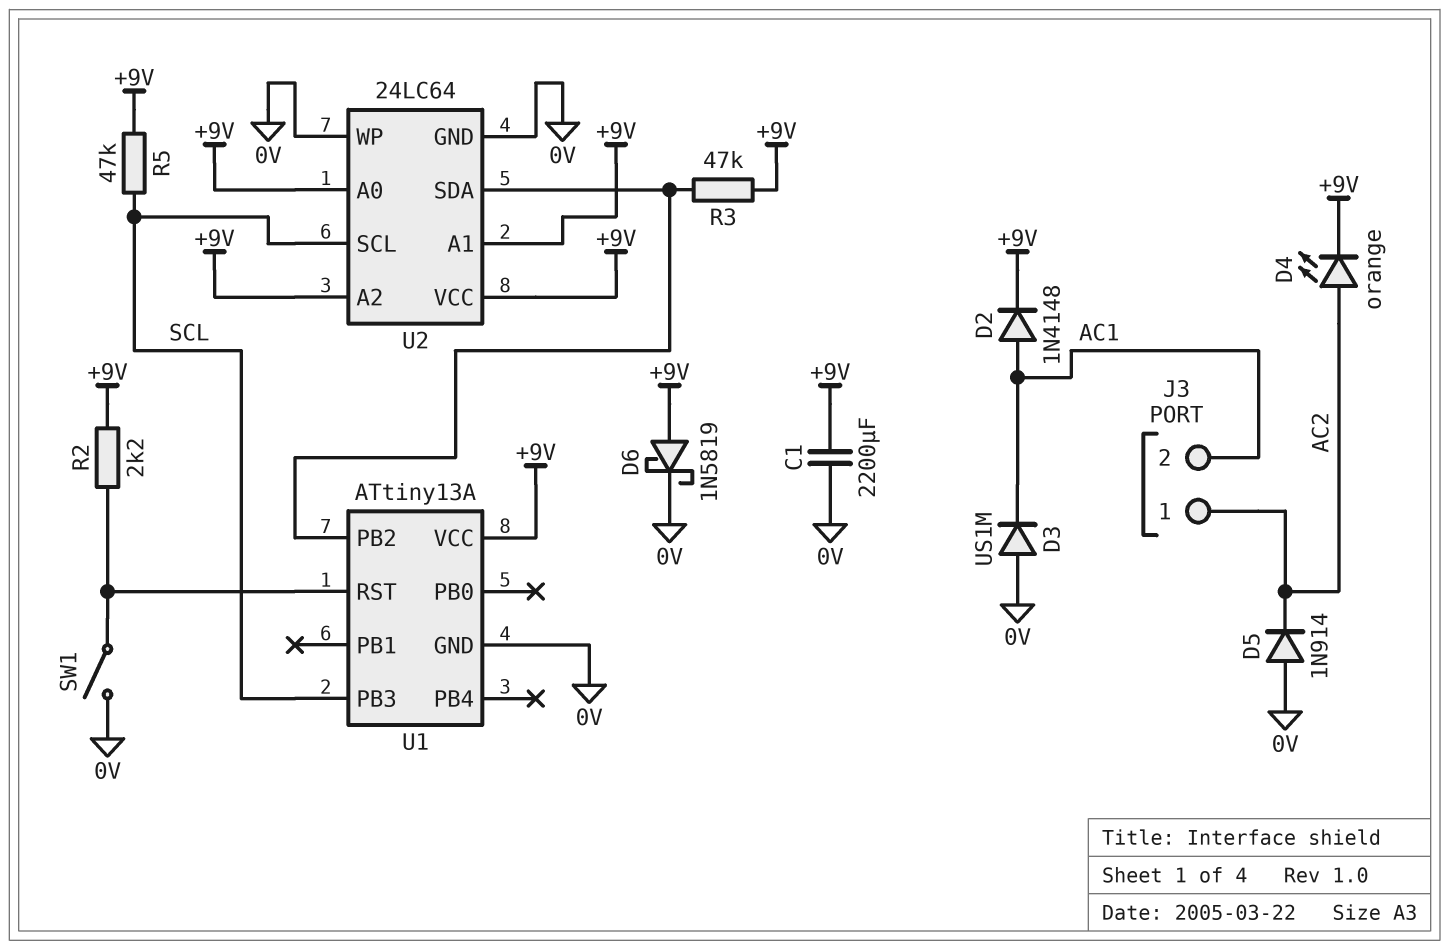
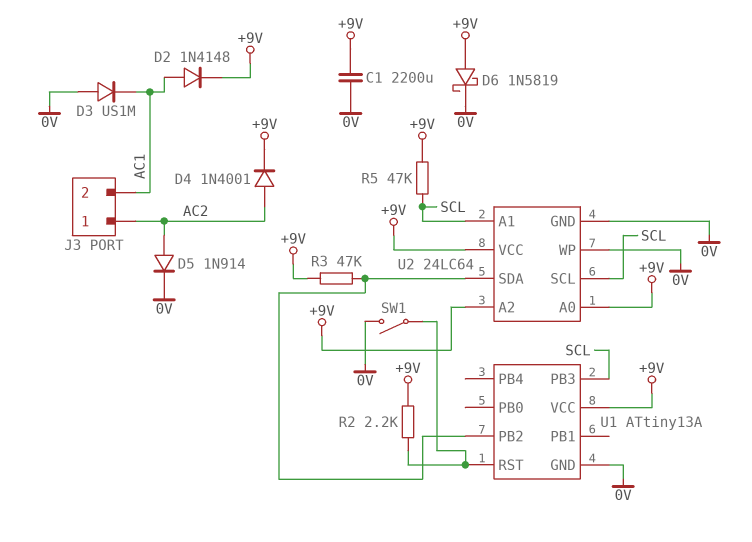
D4: LED orange (A AC2, K +9V) -> diode 1N4001 (A AC2, K +9V)
D5: diode 1N914 (A 0V, K AC2) -> diode 1N914 (A AC2, K 0V)
U2 pin A1: +9V -> SCL

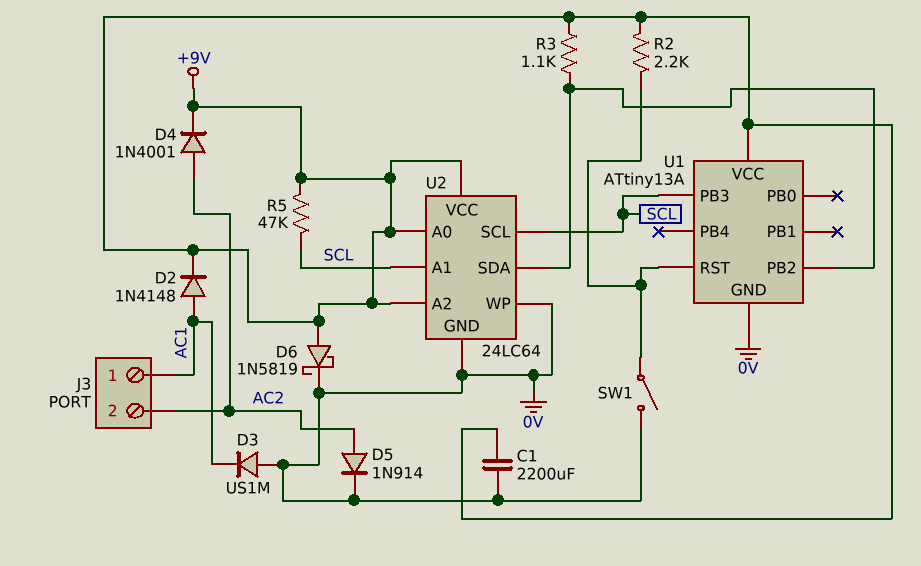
J3 pin 1: AC2 -> AC1
J3 pin 2: AC1 -> AC2
R3: 47k (+9V, U1/PB2) -> 1.1k (+9V, U1/PB2)

